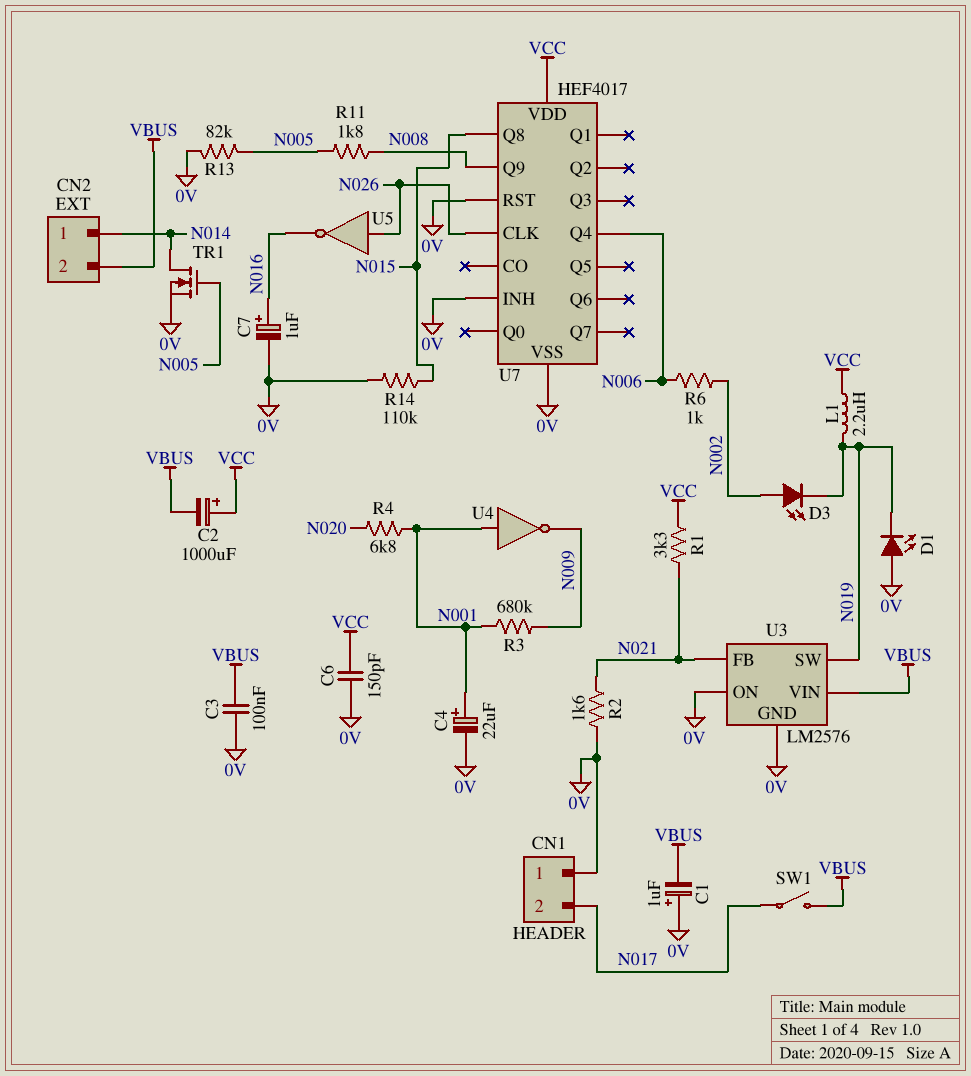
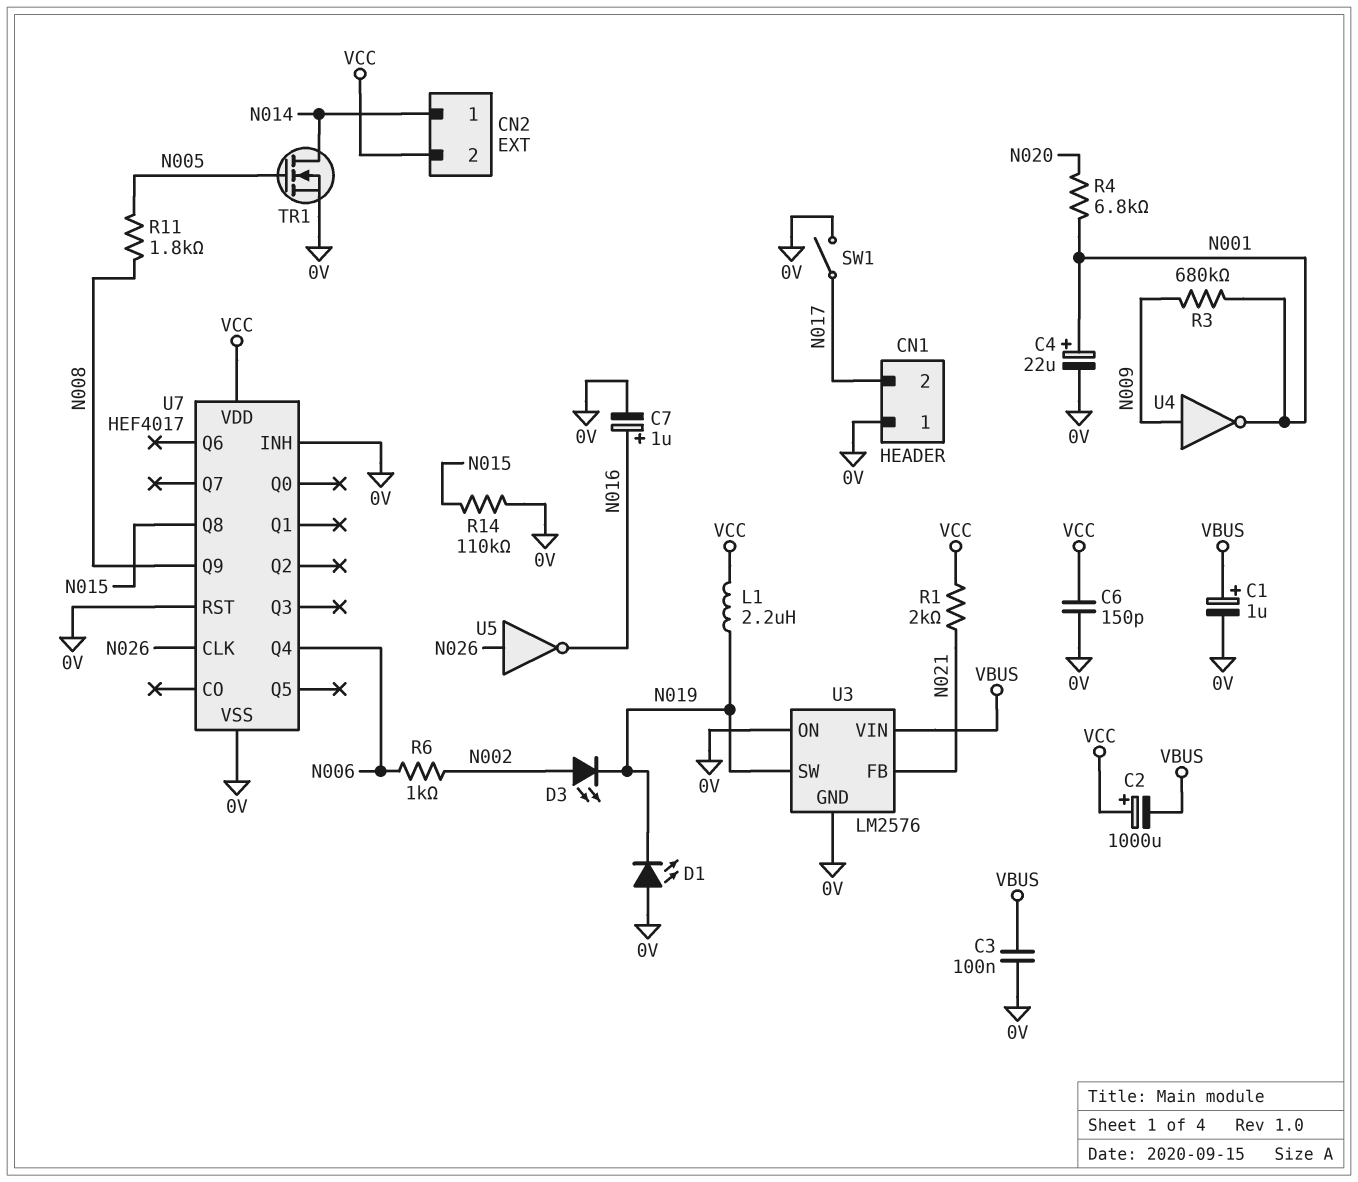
C1: 1uF (plus 0V, minus VBUS) -> 1uF (plus VBUS, minus 0V)
CN2 pin 2: VBUS -> VCC
R1: 3.3k (N021, VCC) -> 2k (N021, VCC)
R2: 1.6k (0V, N021) -> none
R13: 82k (0V, N005) -> none
SW1: switch (N017, VBUS) -> switch (0V, N017)
U4: NOT (in N001, out N009) -> NOT (in N009, out N001)

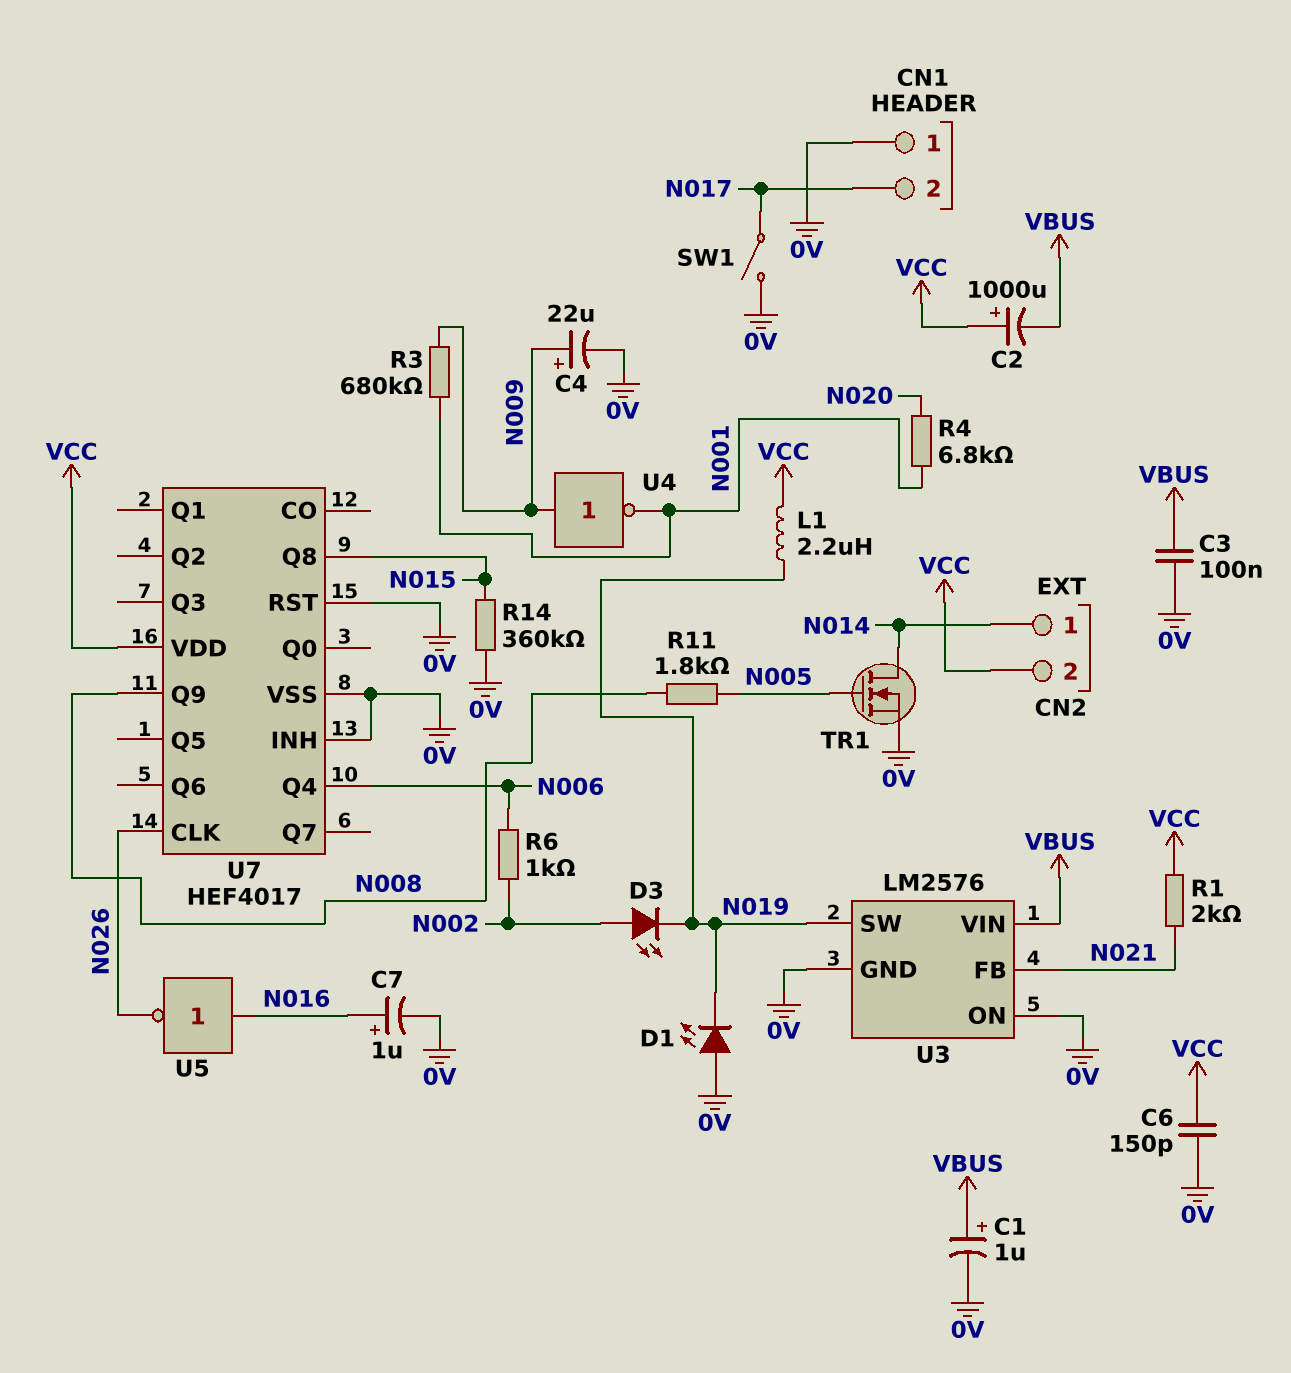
C4: 22uF (plus N001, minus 0V) -> 22uF (plus N009, minus 0V)
R14: 110k (0V, N015) -> 360k (0V, N015)
U5: NOT (in N026, out N016) -> NOT (in N016, out N026)

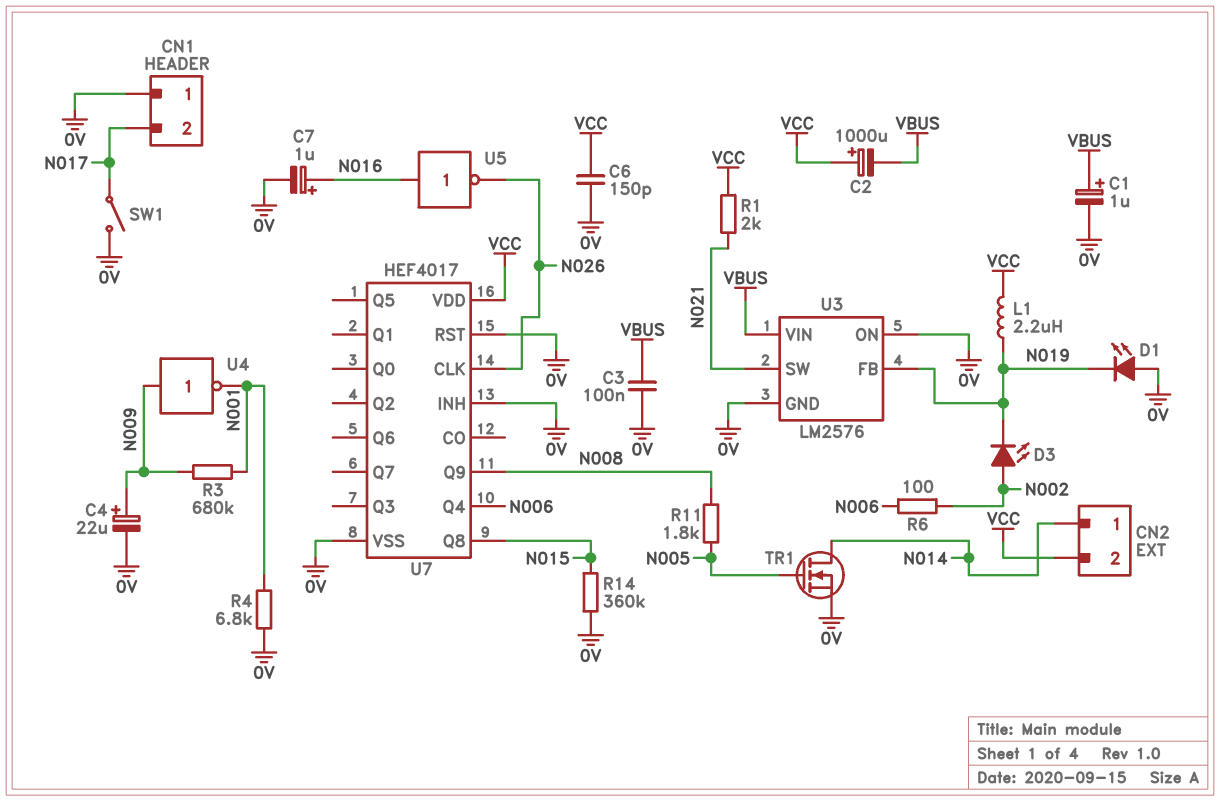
R4: 6.8k (N001, N020) -> 6.8k (0V, N001)
R6: 1k (N002, N006) -> 100 (N002, N006)
U3 pin FB: N021 -> N019
U3 pin SW: N019 -> N021

